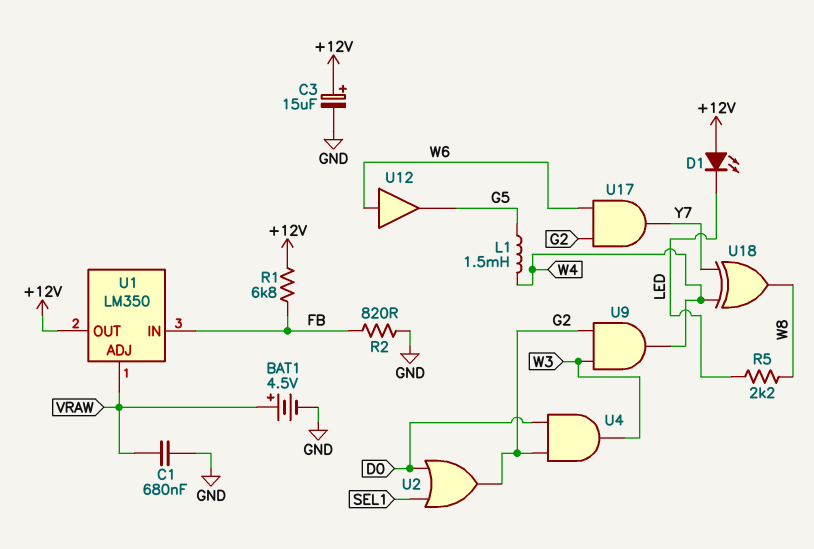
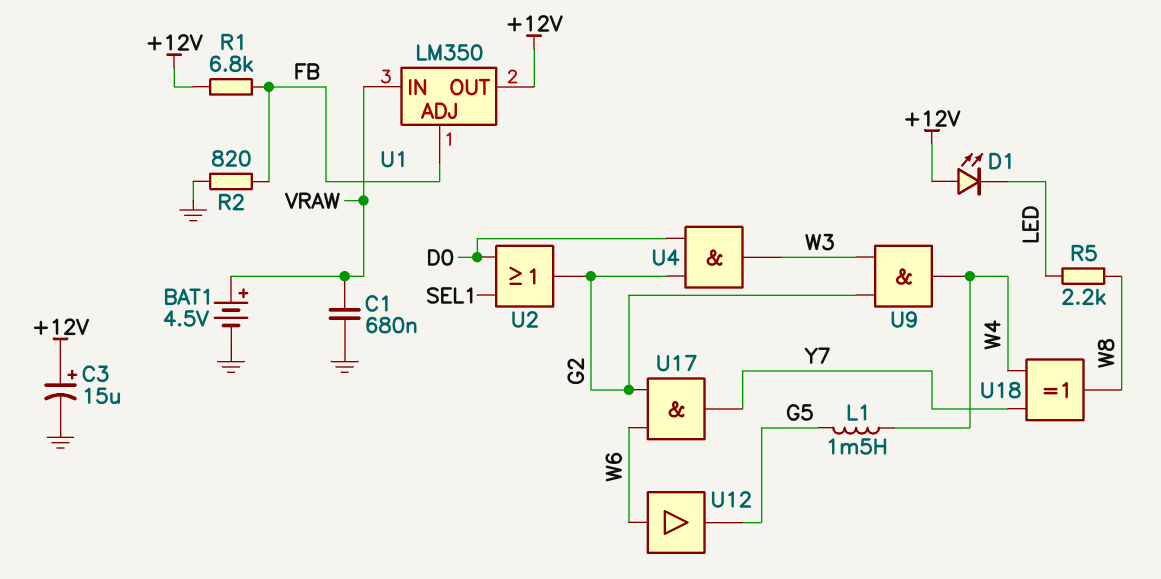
U1 pin ADJ: VRAW -> FB
U1 pin IN: FB -> VRAW

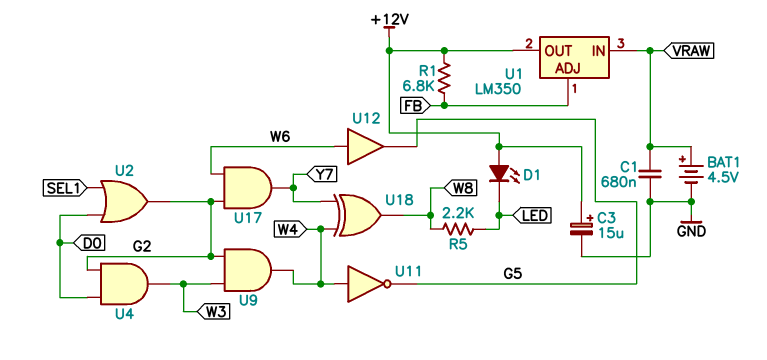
L1: 1.5mH (G5, W4) -> none
R2: 820 (FB, GND) -> none
U11: none -> NOT (in W4, out G5)

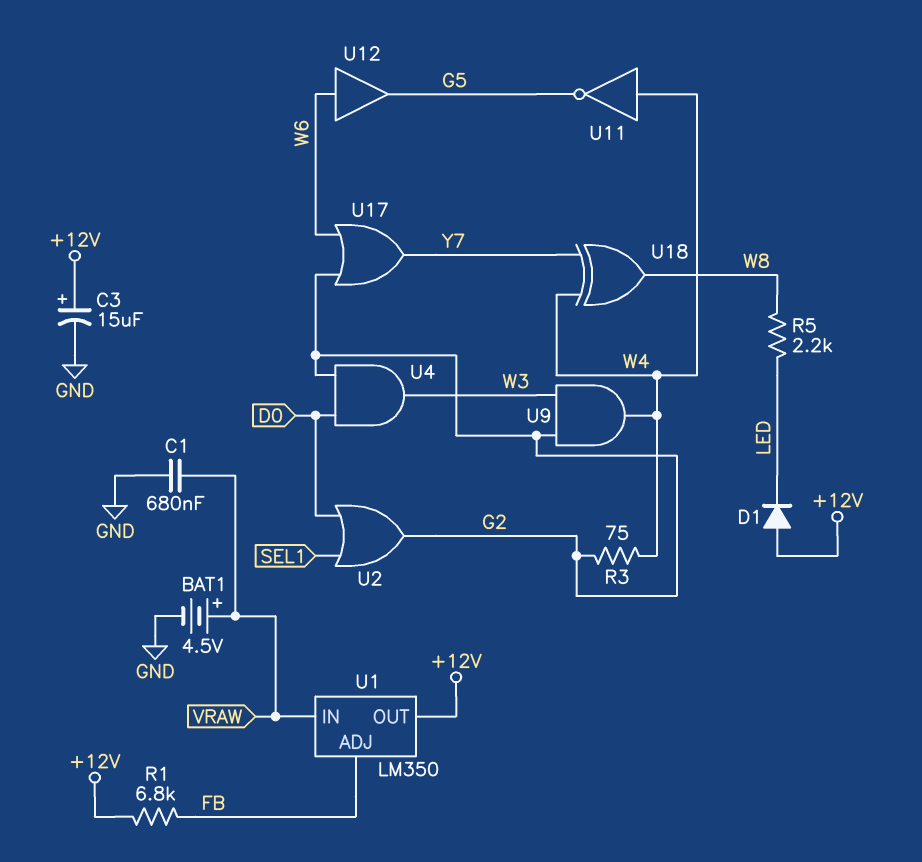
D1: LED (A +12V, K LED) -> diode (A +12V, K LED)
R3: none -> 75 (G2, W4)
U17: AND (in G2, in W6, out Y7) -> OR (in G2, in W6, out Y7)

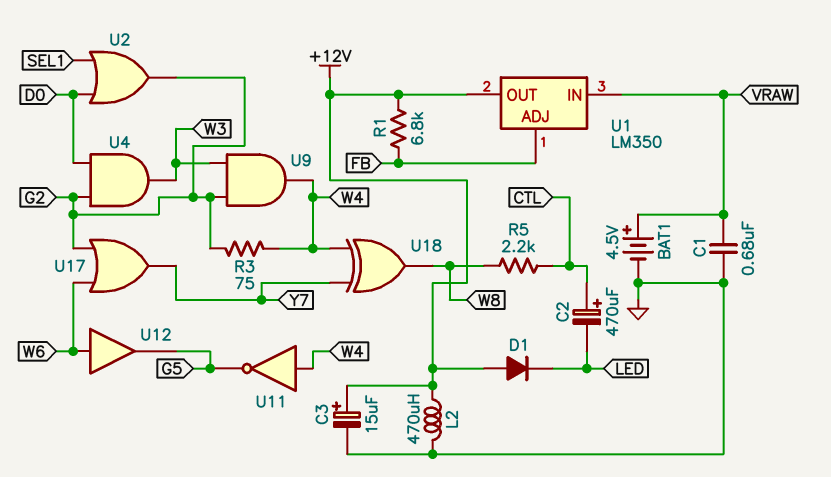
C2: none -> 470uF (plus CTL, minus LED)
L2: none -> 470uH (+12V, GND)
R5: 2.2k (LED, W8) -> 2.2k (CTL, W8)

